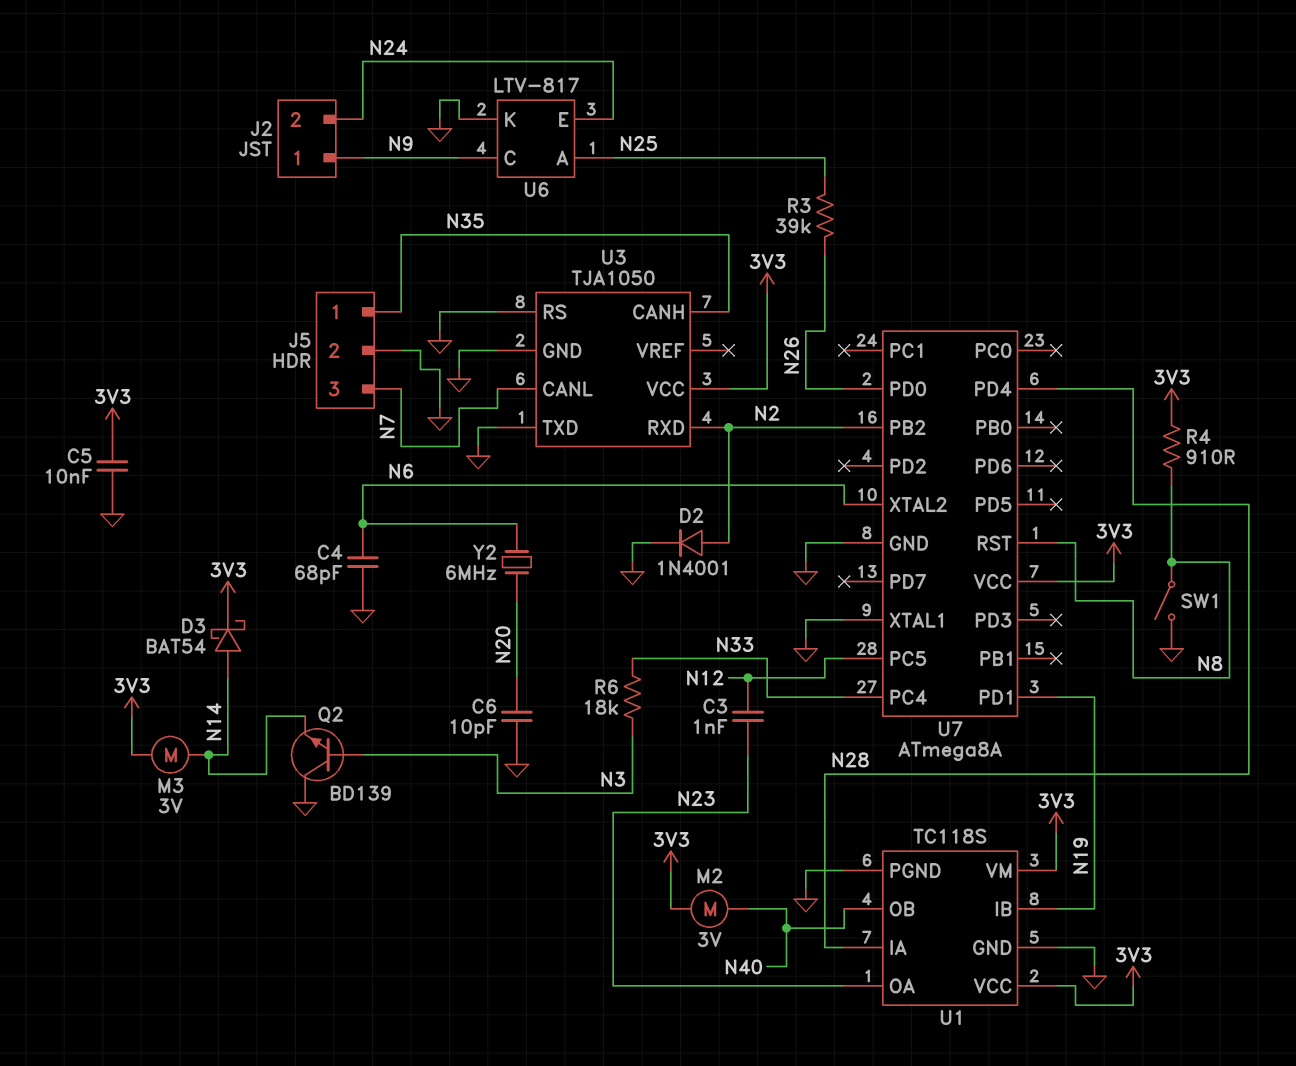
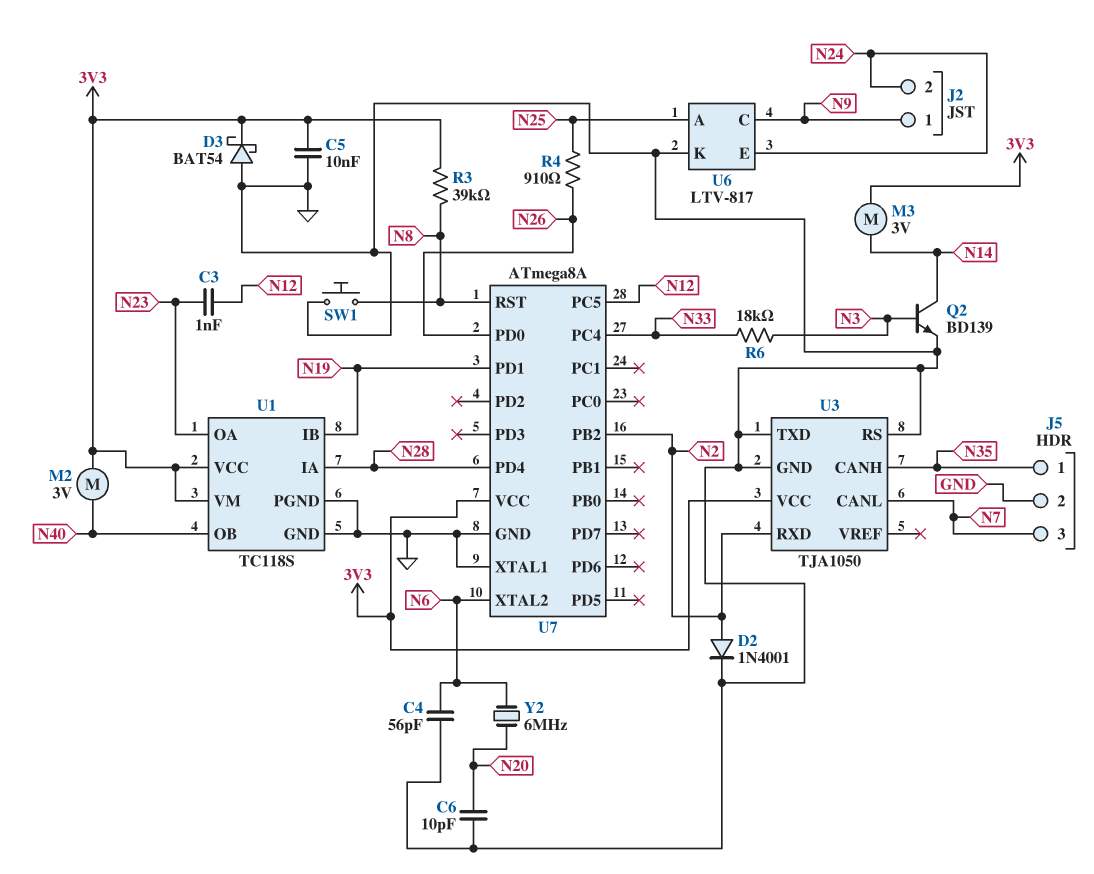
C4: 68pF (GND, N6) -> 56pF (GND, N6)
D3: schottky BAT54 (A N14, K 3V3) -> schottky BAT54 (A GND, K 3V3)
Q2: NPN BD139 (B N3, C GND, E N14) -> NPN BD139 (B N3, C N14, E GND)
R3: 39k (N25, N26) -> 39k (3V3, N8)
R4: 910 (3V3, N8) -> 910 (N25, N26)
SW1: switch (GND, N8) -> button (GND, N8)

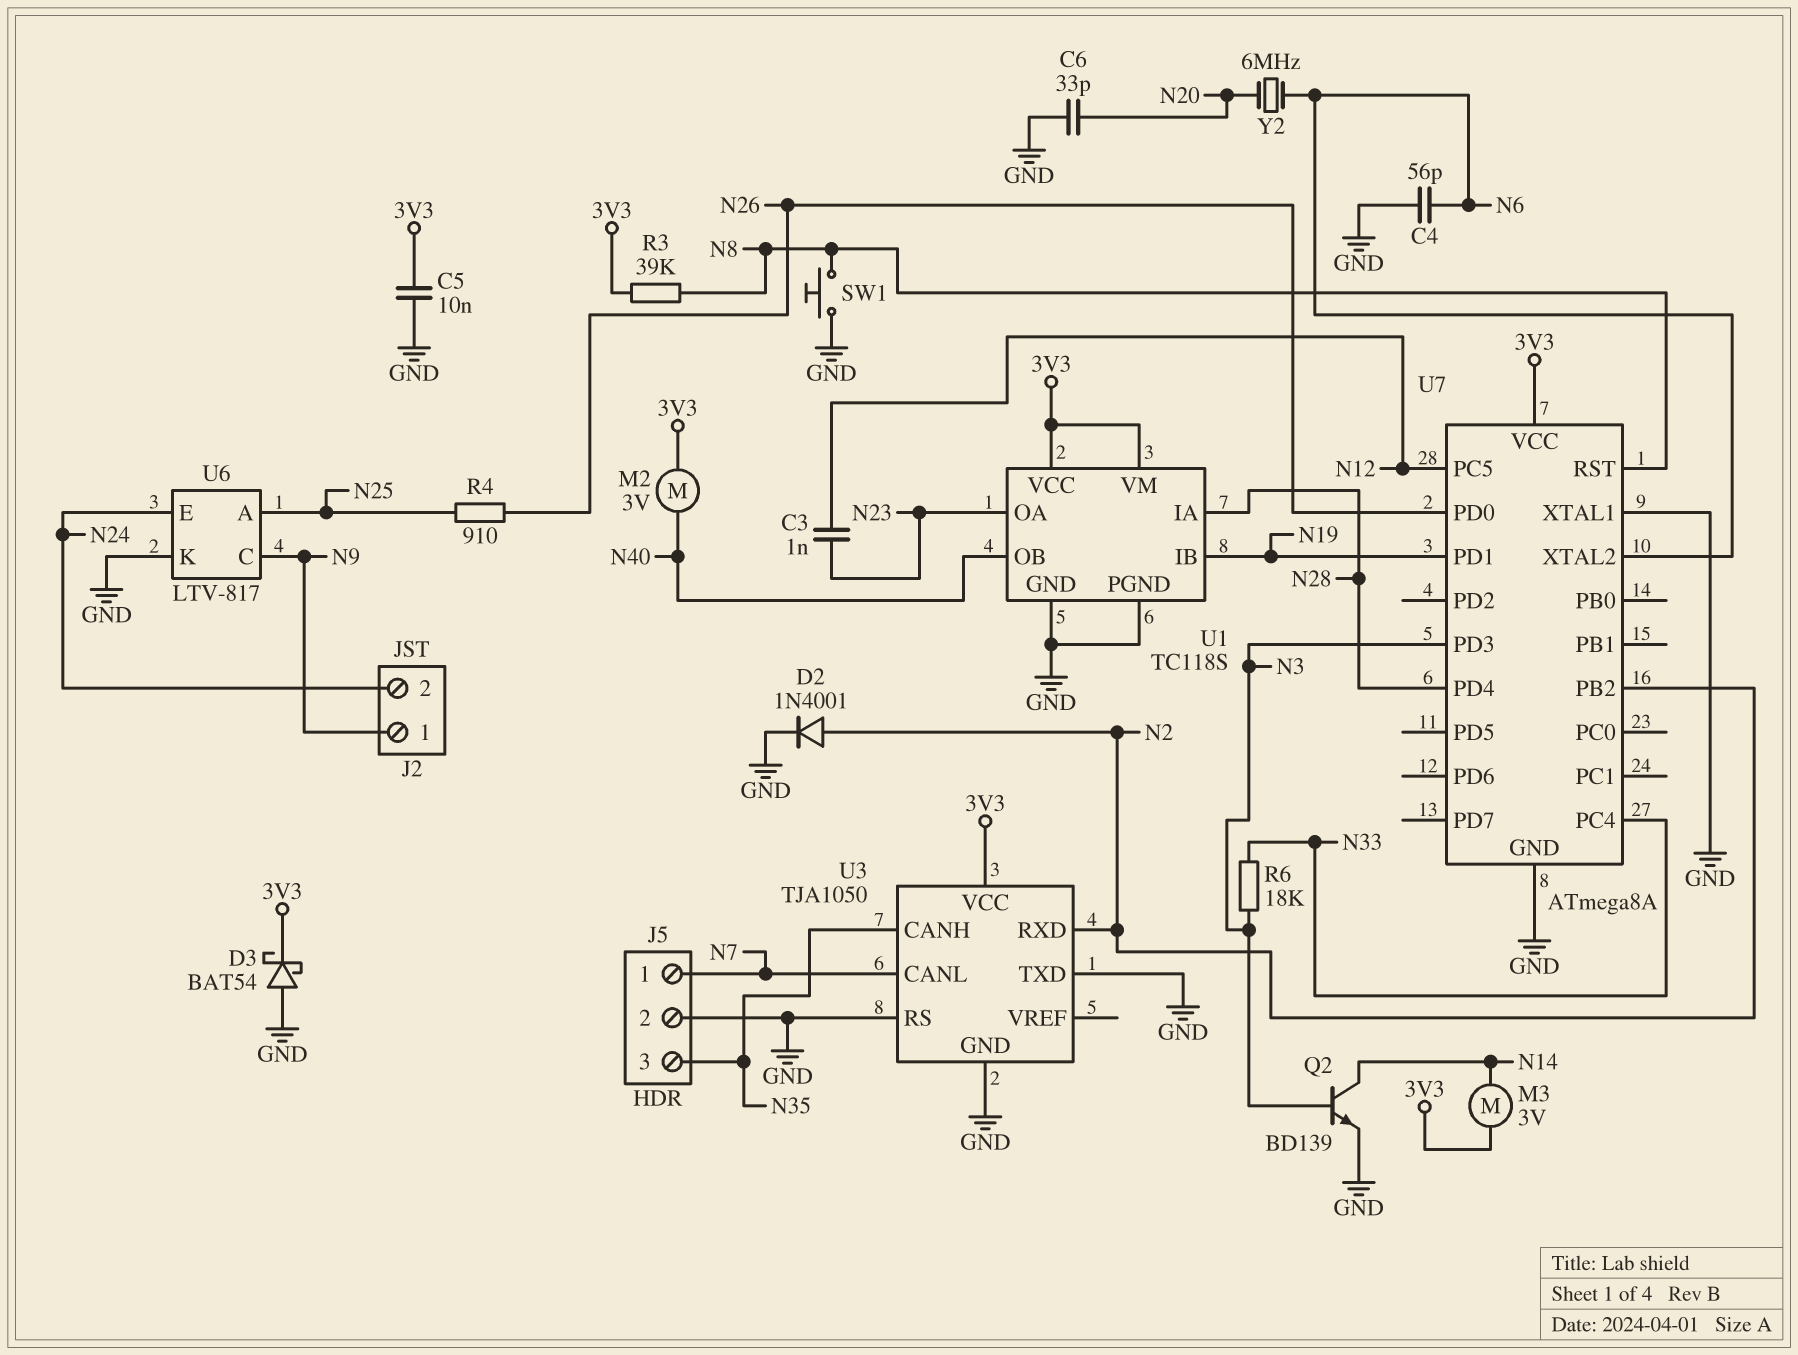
C6: 10pF (GND, N20) -> 33pF (GND, N20)
J5 pin 1: N35 -> N7
J5 pin 3: N7 -> N35
U7 pin PD3: none -> N3

